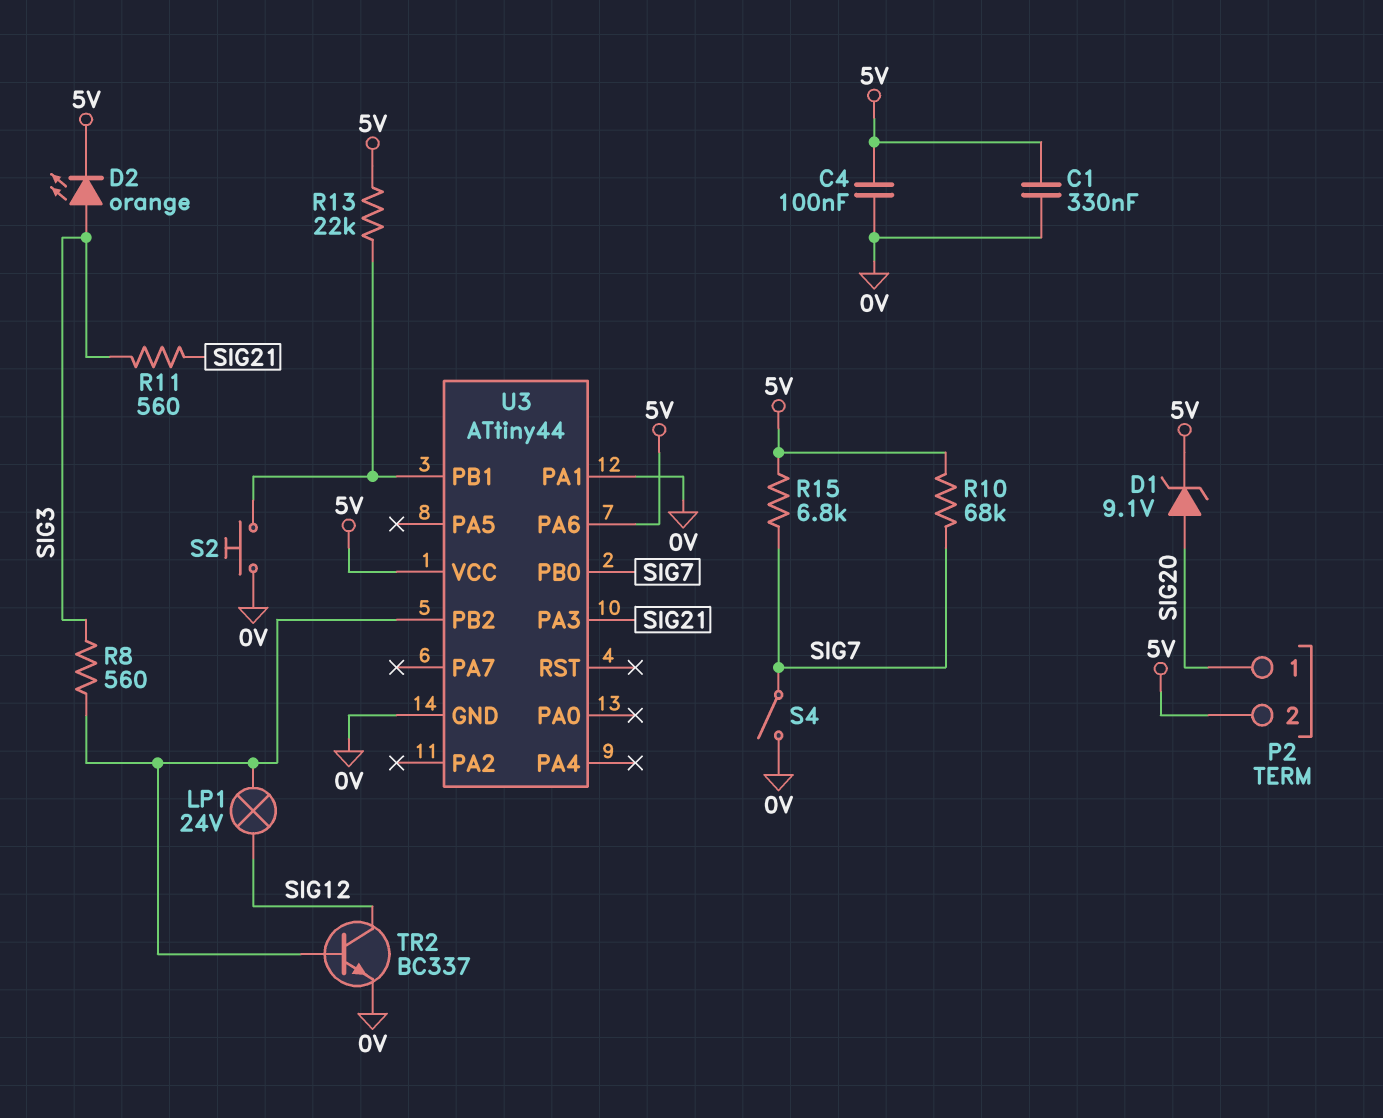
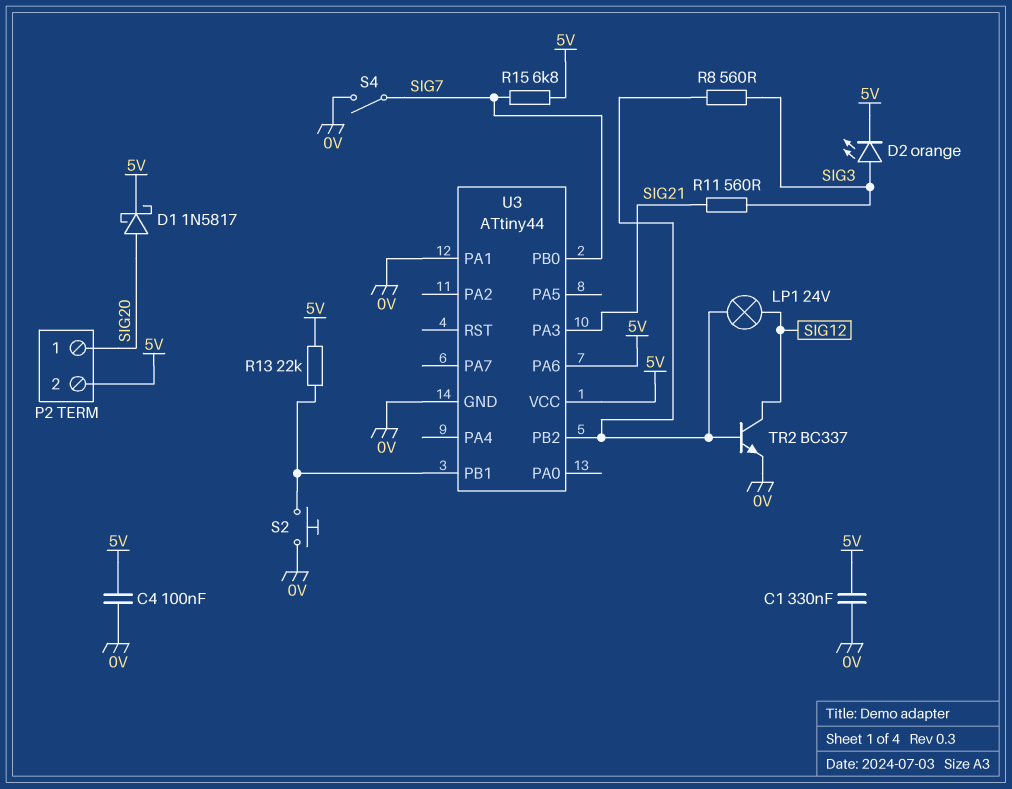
D1: zener 9.1V (A SIG20, K 5V) -> schottky 1N5817 (A SIG20, K 5V)
R10: 68k (5V, SIG7) -> none

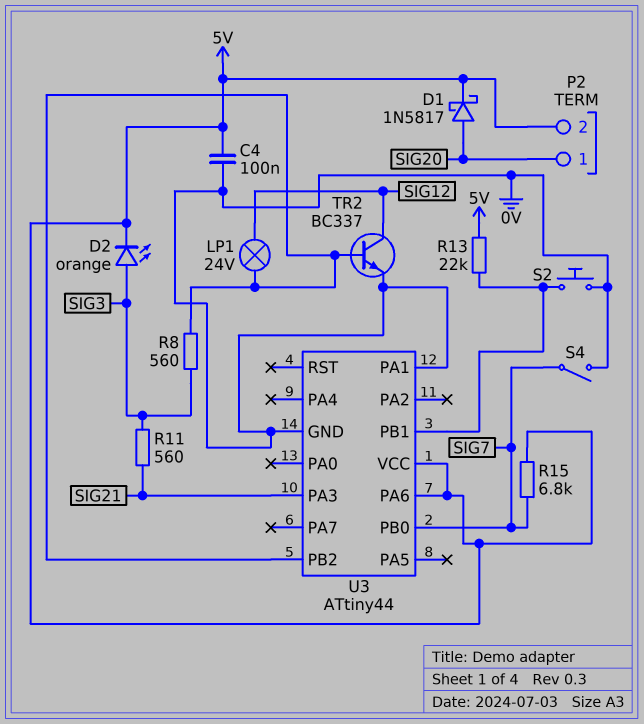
C1: 330nF (0V, 5V) -> none

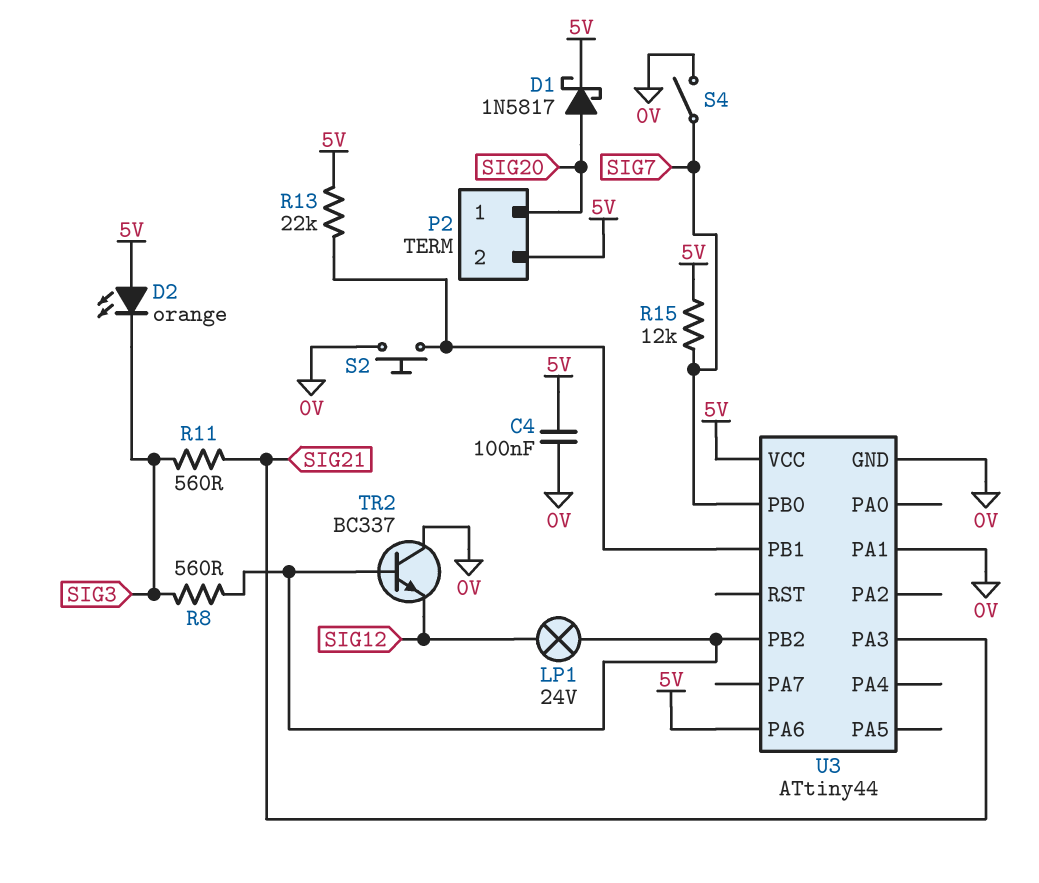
D2: LED orange (A SIG3, K 5V) -> LED orange (A 5V, K SIG3)
R15: 6.8k (5V, SIG7) -> 12k (5V, SIG7)
TR2: NPN BC337 (B U3/PB2, C SIG12, E 0V) -> NPN BC337 (B U3/PB2, C 0V, E SIG12)

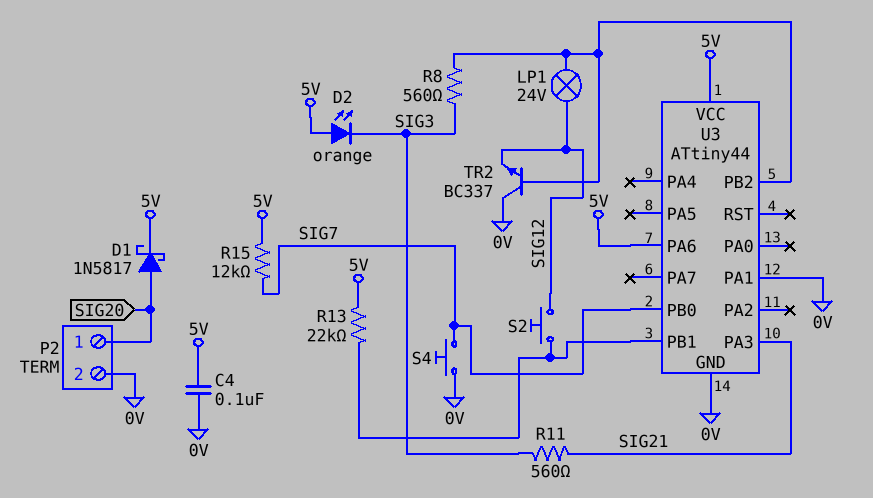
P2 pin 2: 5V -> 0V
S2: button (0V, U3/PB1) -> button (SIG12, U3/PB1)
S4: switch (0V, SIG7) -> button (0V, SIG7)

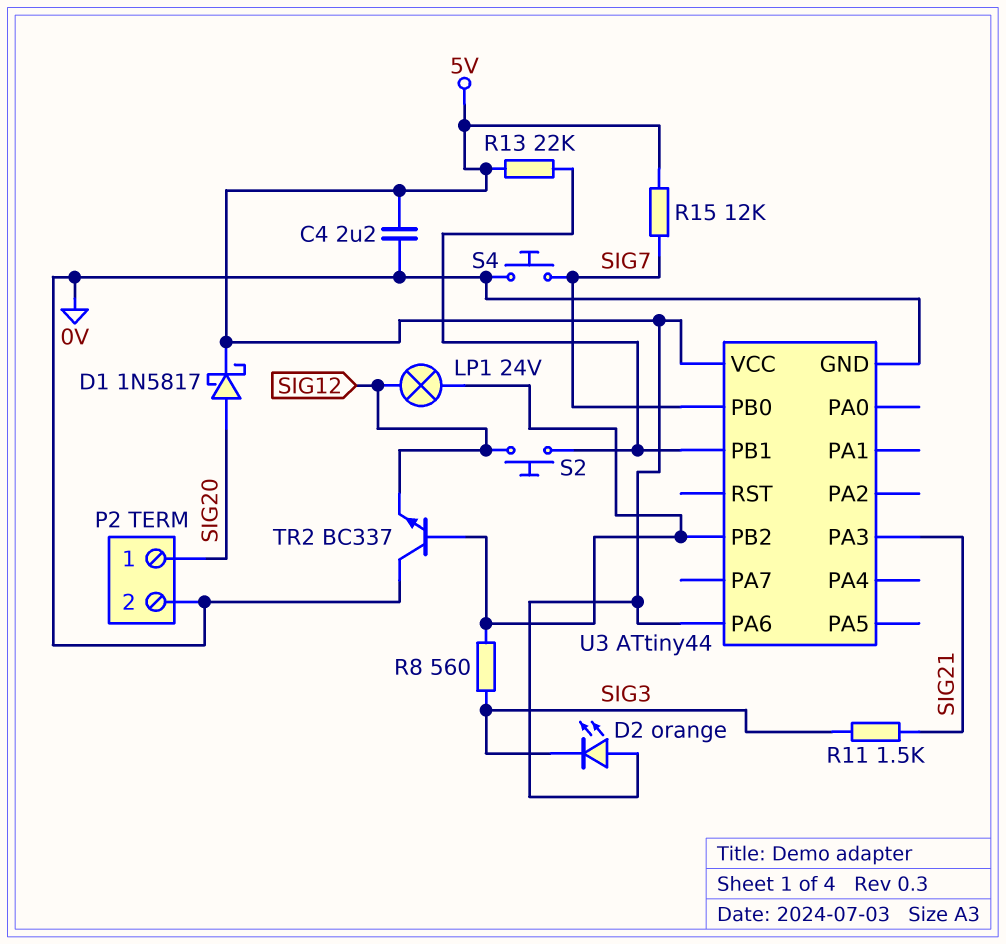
C4: 100nF (0V, 5V) -> 2.2uF (0V, 5V)
R11: 560 (SIG3, SIG21) -> 1.5k (SIG3, SIG21)
U3 pin PA1: 0V -> none

